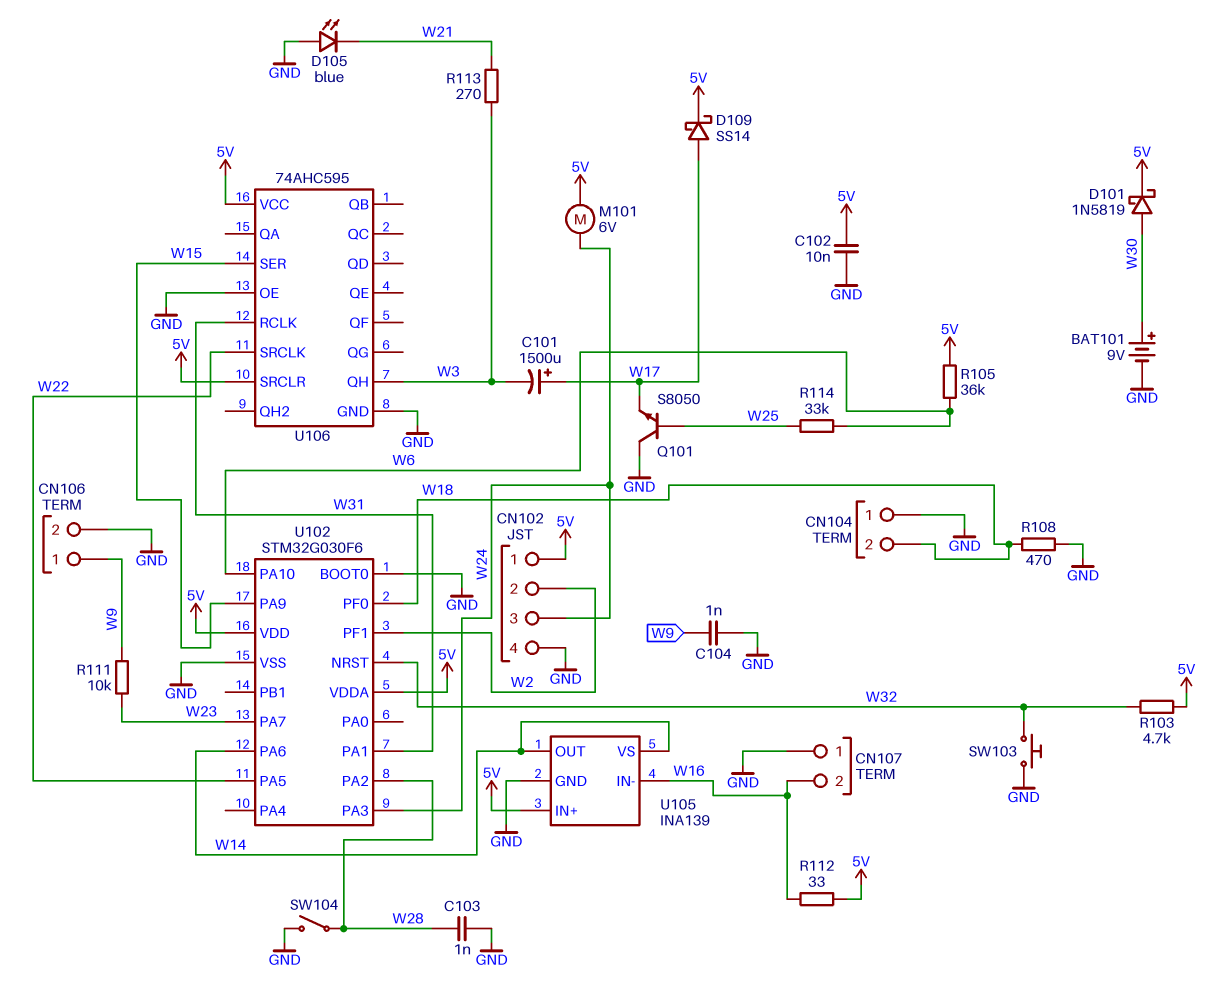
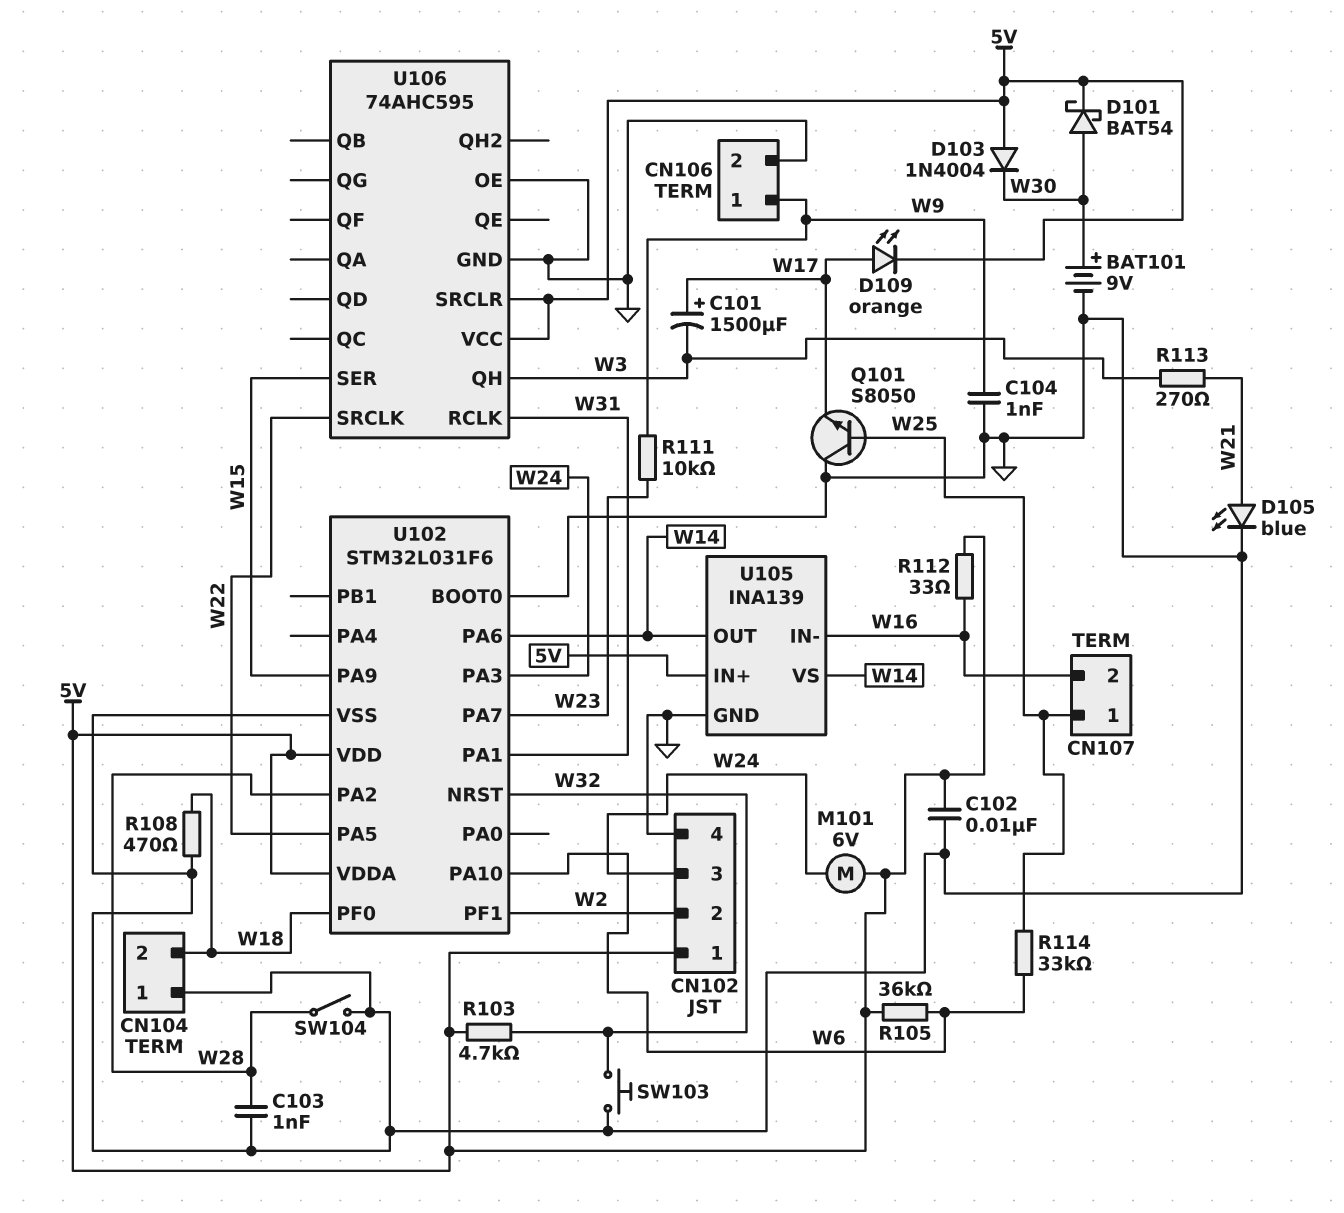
CN107 pin 1: GND -> W25
D101: schottky 1N5819 (A W30, K 5V) -> schottky BAT54 (A W30, K 5V)
D103: none -> diode 1N4004 (A 5V, K W30)
D105: LED blue (A GND, K W21) -> LED blue (A W21, K GND)
D109: schottky SS14 (A W17, K 5V) -> LED orange (A W17, K 5V)
U102: STM32G030F6 -> STM32L031F6

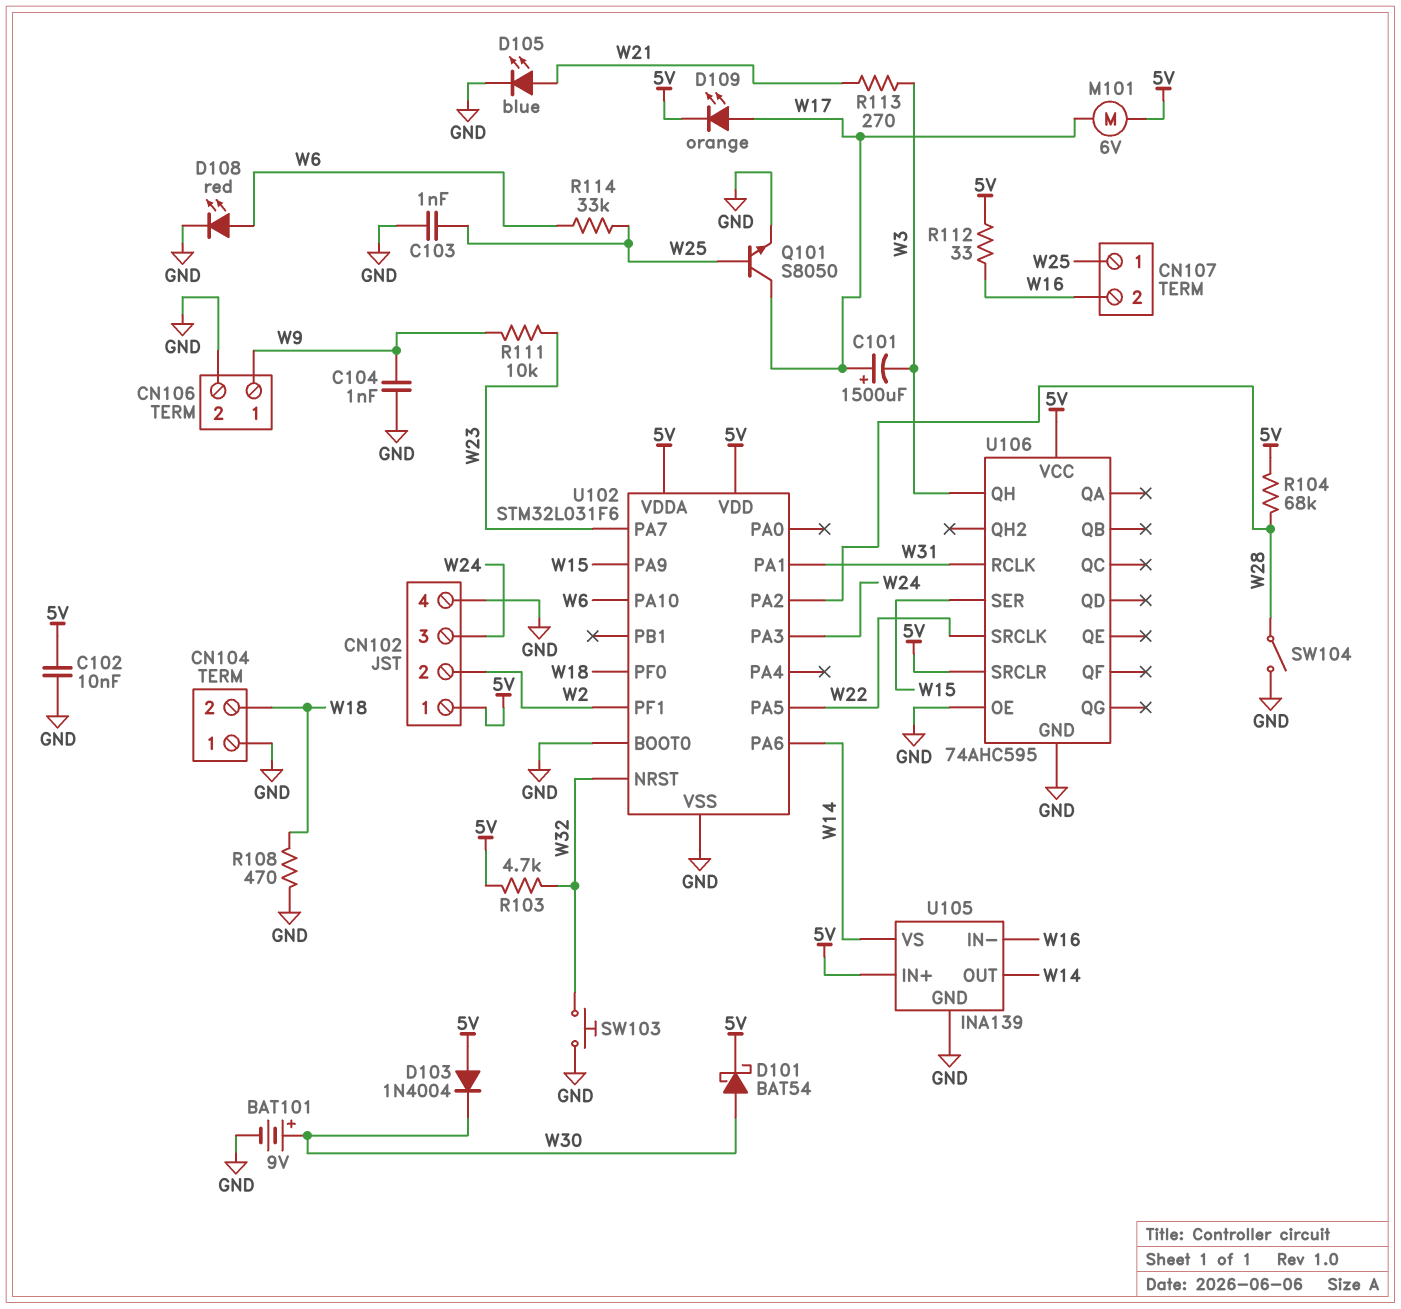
C103: 1nF (GND, W28) -> 1nF (GND, W25)
D108: none -> LED red (A W6, K GND)
M101: motor 6V (5V, W24) -> motor 6V (5V, W17)
Q101: NPN S8050 (B W25, C GND, E W17) -> NPN S8050 (B W25, C W17, E GND)
R104: none -> 68k (5V, W28)
R105: 36k (5V, W6) -> none

